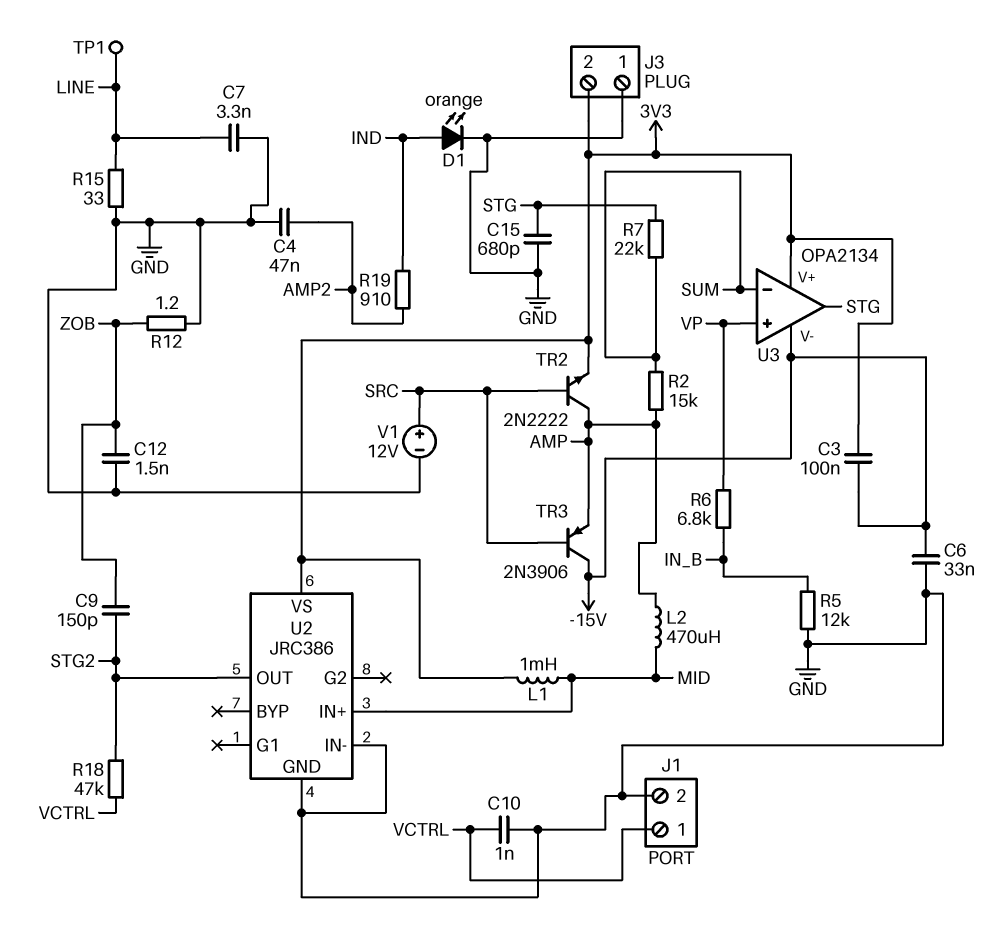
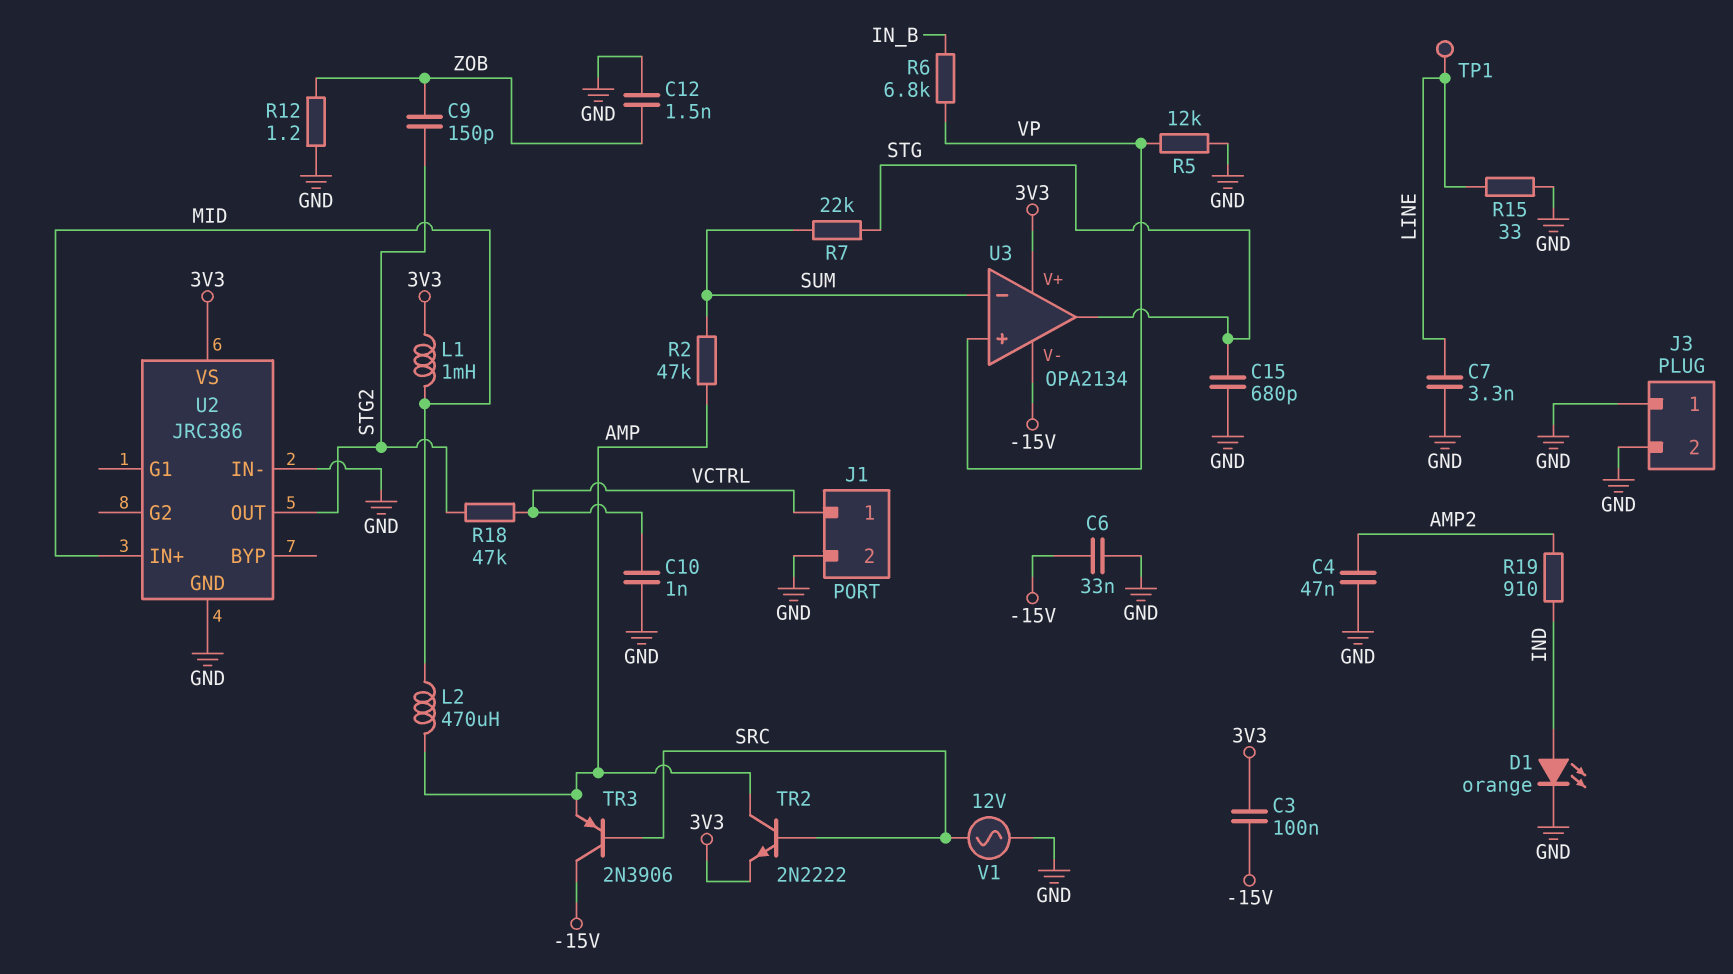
J3 pin 2: 3V3 -> GND
R2: 15k (AMP, SUM) -> 47k (AMP, SUM)
R5: 12k (GND, IN_B) -> 12k (GND, VP)
V1: 12V (plus SRC, minus GND) -> AC 12V (GND, SRC)

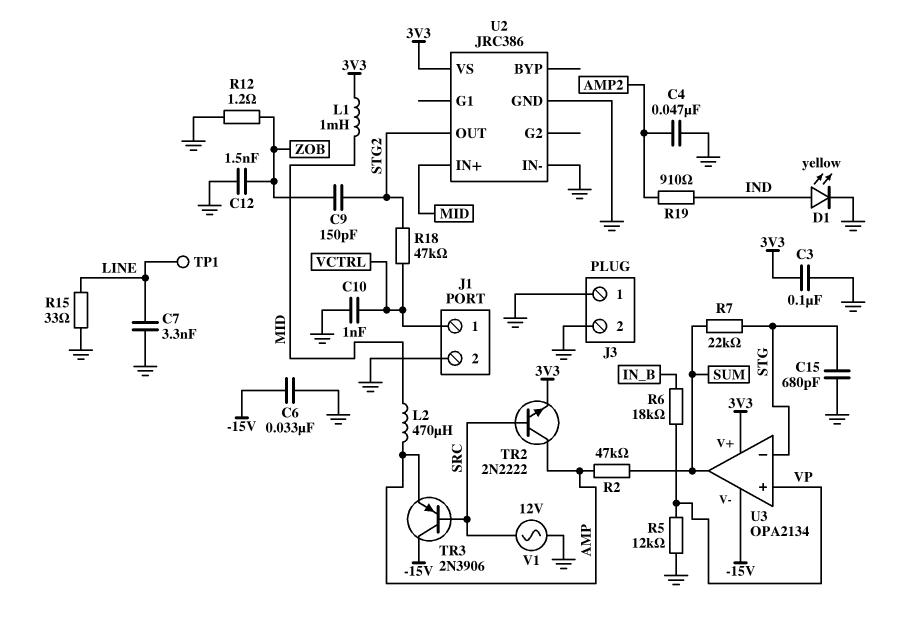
C3: 100nF (-15V, 3V3) -> 100nF (3V3, GND)
D1: LED orange (A IND, K GND) -> LED yellow (A IND, K GND)
R6: 6.8k (IN_B, VP) -> 18k (IN_B, VP)
U3 pin in-: SUM -> STG
U3 pin out: STG -> SUM

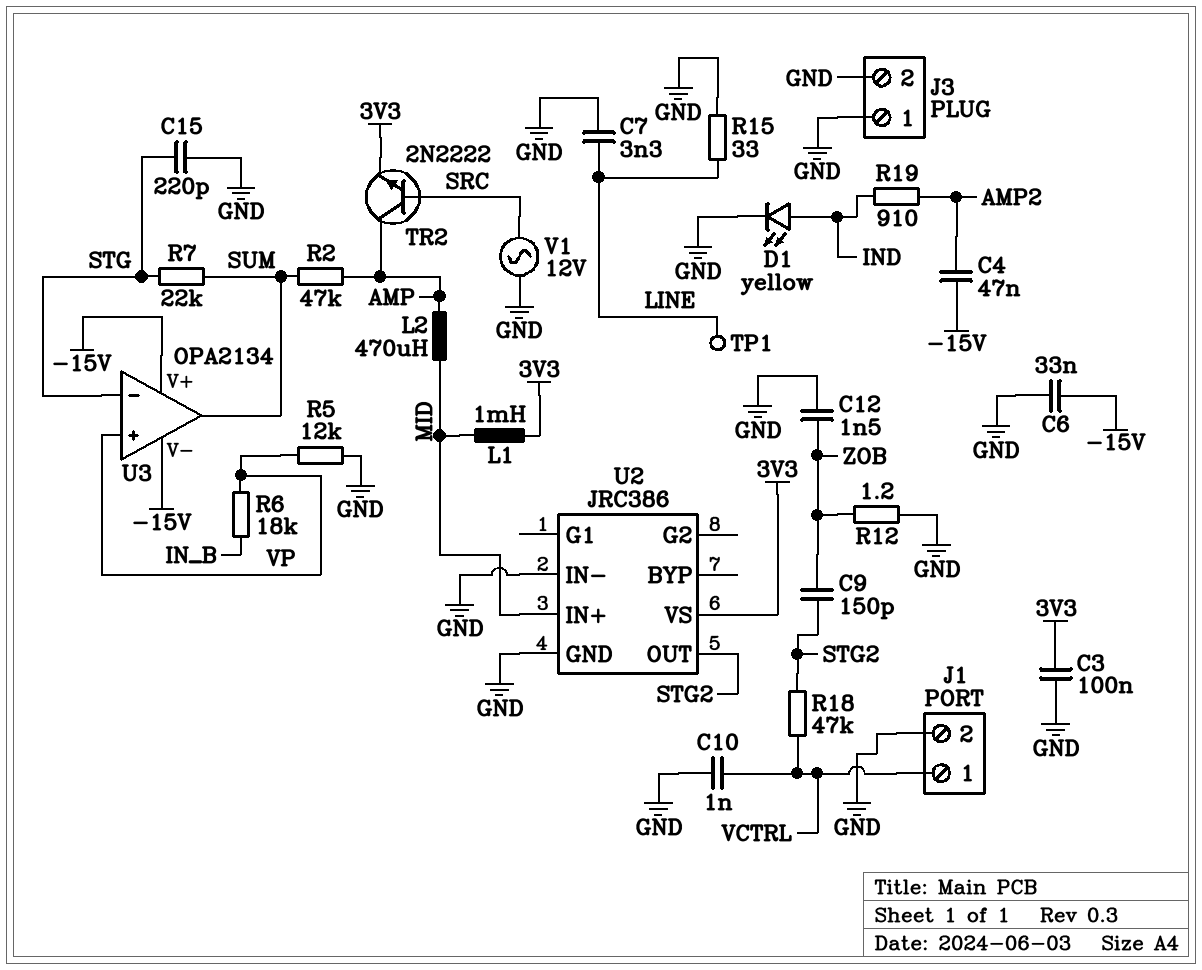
C4: 47nF (AMP2, GND) -> 47nF (-15V, AMP2)
C15: 680pF (GND, STG) -> 220pF (GND, STG)
TR3: PNP 2N3906 (B SRC, C -15V, E AMP) -> none
U3 pin V+: 3V3 -> -15V

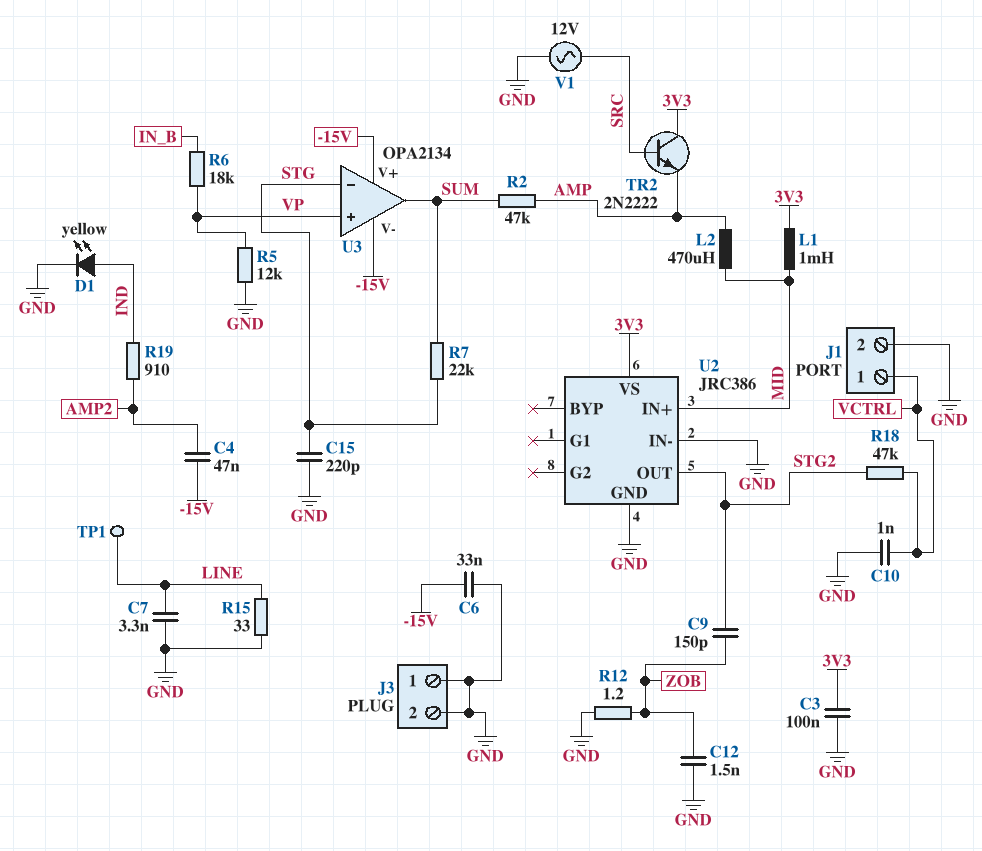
TR2: NPN 2N2222 (B SRC, C AMP, E 3V3) -> NPN 2N2222 (B SRC, C 3V3, E AMP)

